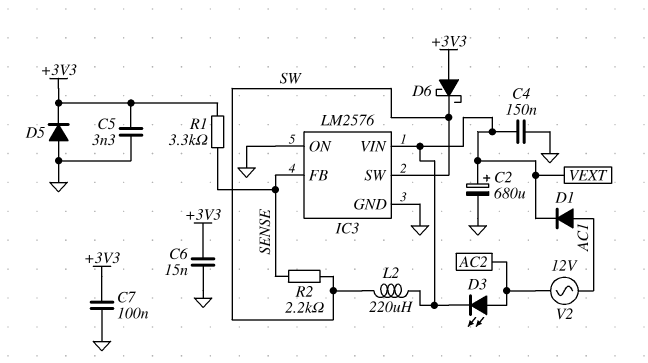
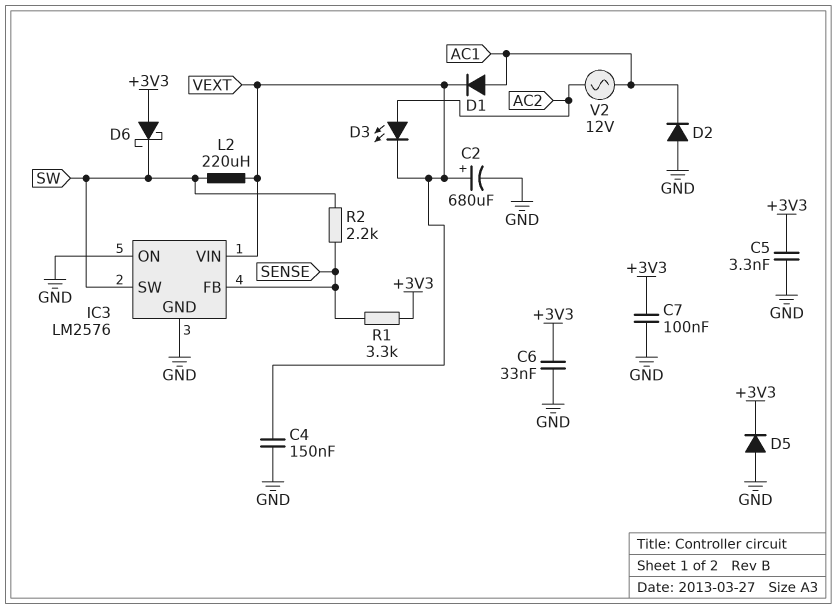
C6: 15nF (+3V3, GND) -> 33nF (+3V3, GND)
D2: none -> diode (A GND, K AC1)

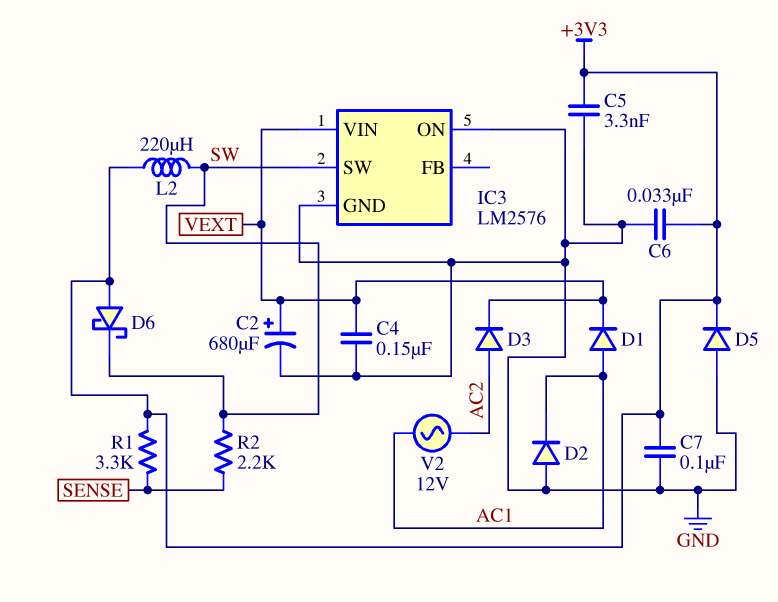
D3: LED (A AC2, K VEXT) -> diode (A AC2, K VEXT)
IC3 pin FB: SENSE -> none
L2: 220uH (SW, VEXT) -> 220uH (+3V3, SW)

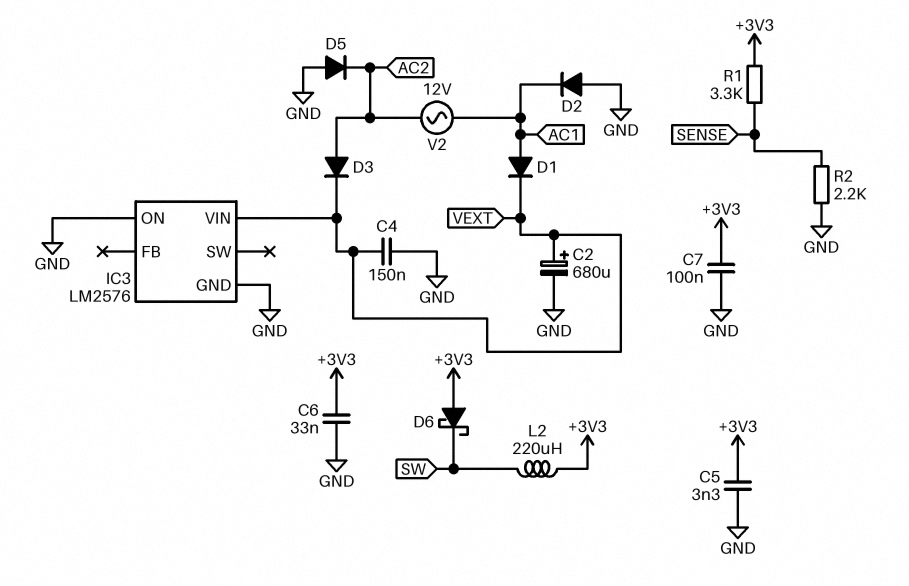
D5: diode (A GND, K +3V3) -> diode (A GND, K AC2)
IC3 pin SW: SW -> none
R2: 2.2k (SENSE, SW) -> 2.2k (GND, SENSE)

